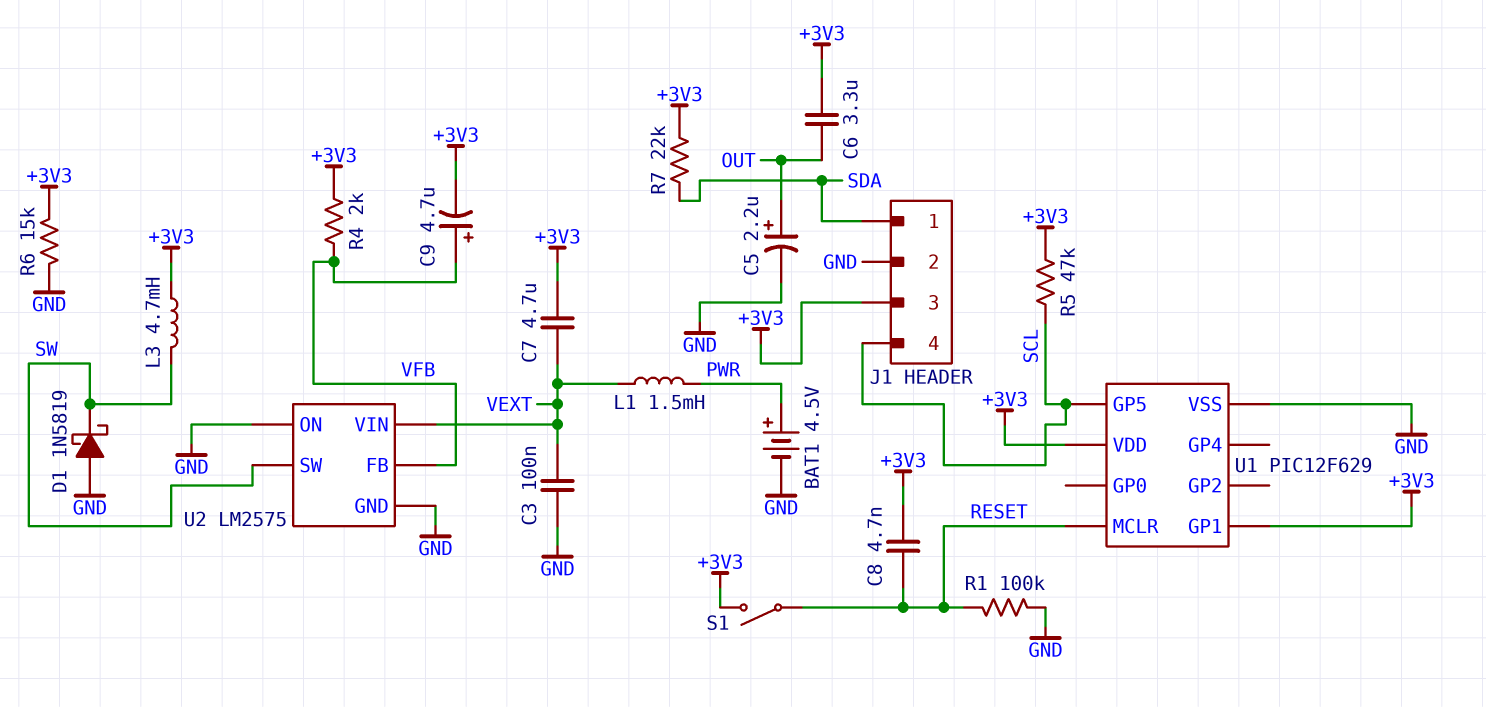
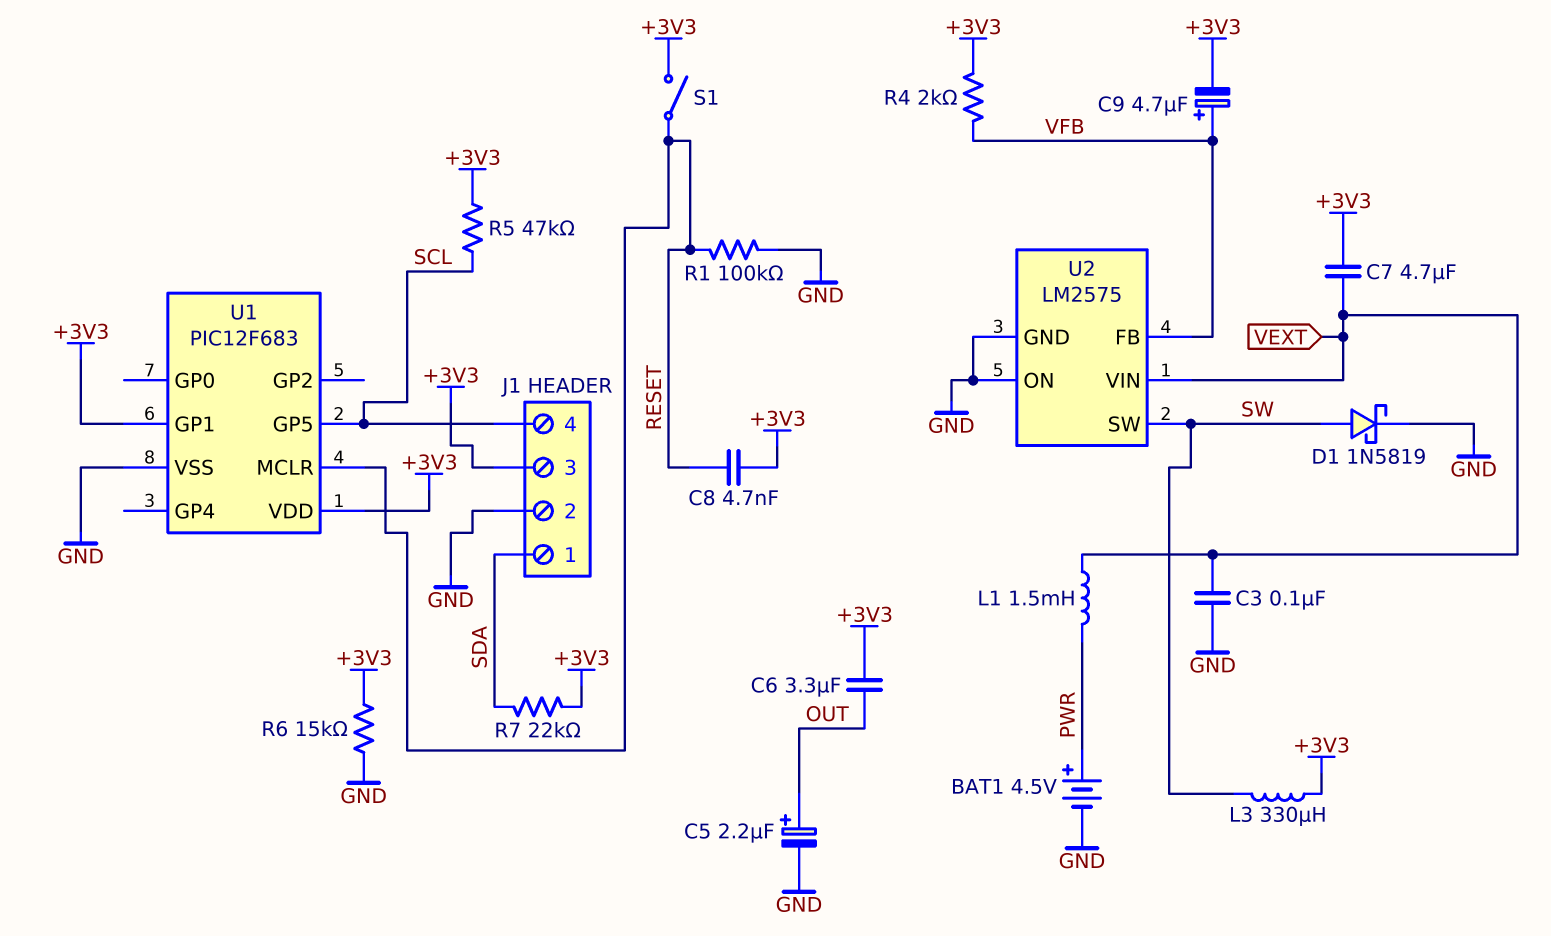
D1: schottky 1N5819 (A GND, K SW) -> schottky 1N5819 (A SW, K GND)
L3: 4.7mH (+3V3, SW) -> 330uH (+3V3, SW)
U1: PIC12F629 -> PIC12F683

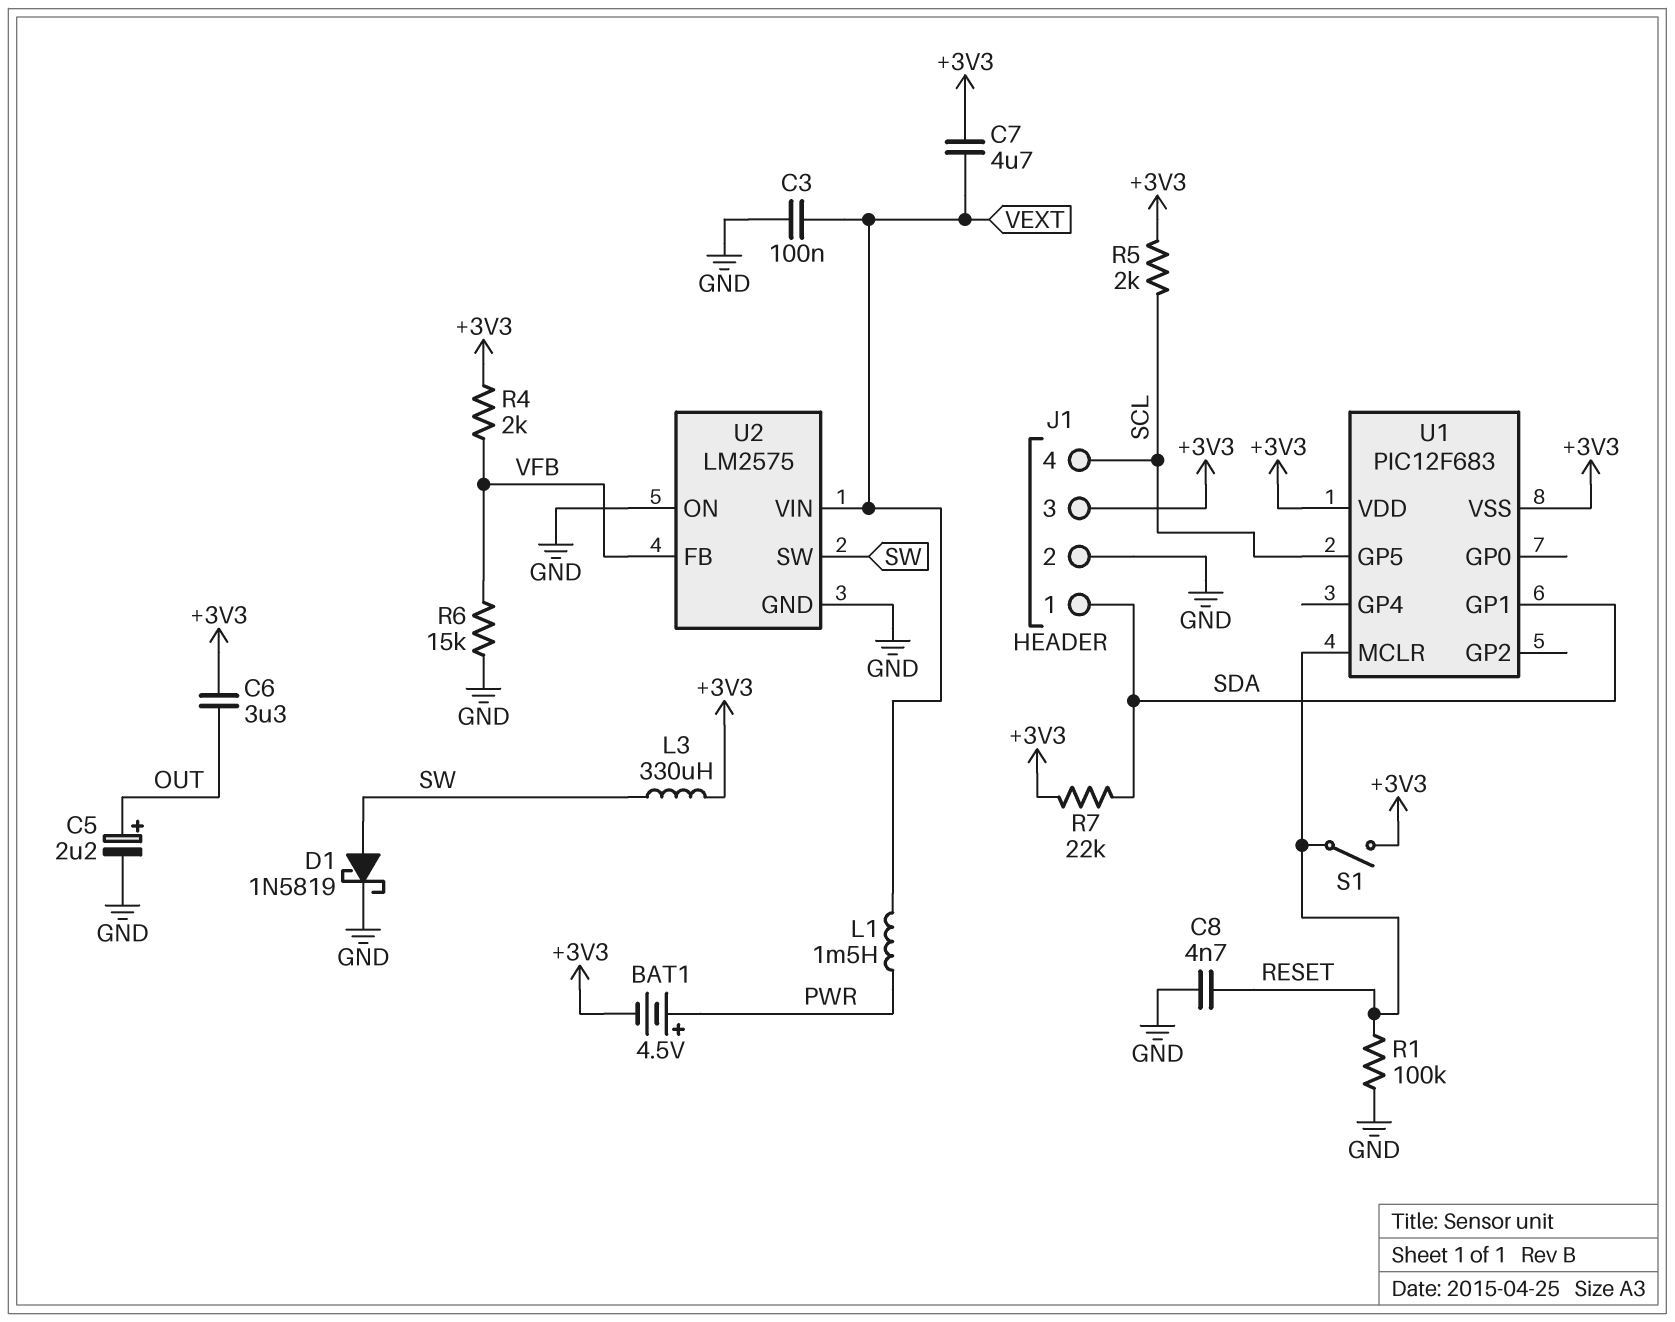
BAT1: 4.5V (plus PWR, minus GND) -> 4.5V (plus PWR, minus +3V3)
C8: 4.7nF (+3V3, RESET) -> 4.7nF (GND, RESET)
C9: 4.7uF (plus VFB, minus +3V3) -> none
R5: 47k (+3V3, SCL) -> 2k (+3V3, SCL)
R6: 15k (+3V3, GND) -> 15k (GND, VFB)
U1 pin GP1: +3V3 -> SDA
U1 pin VSS: GND -> +3V3

